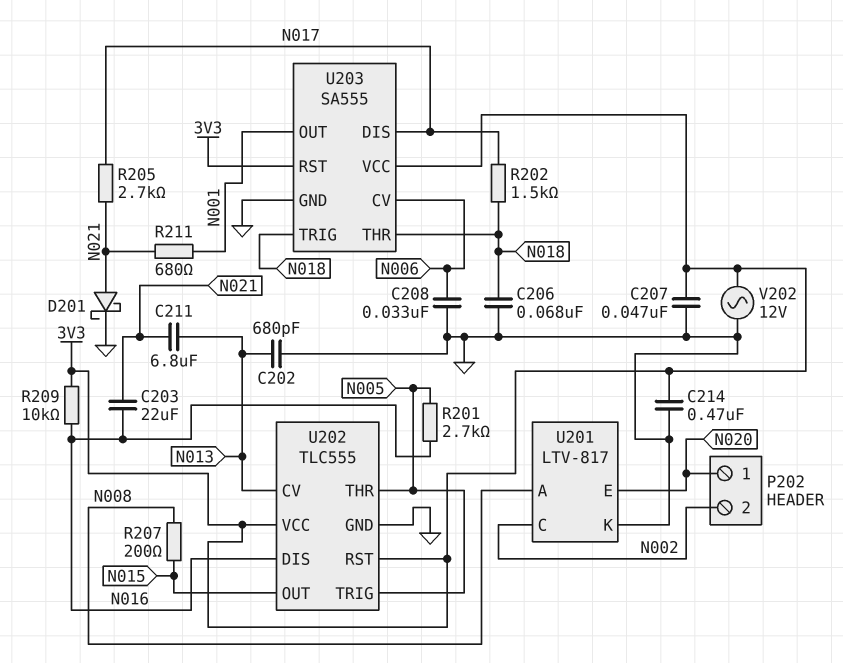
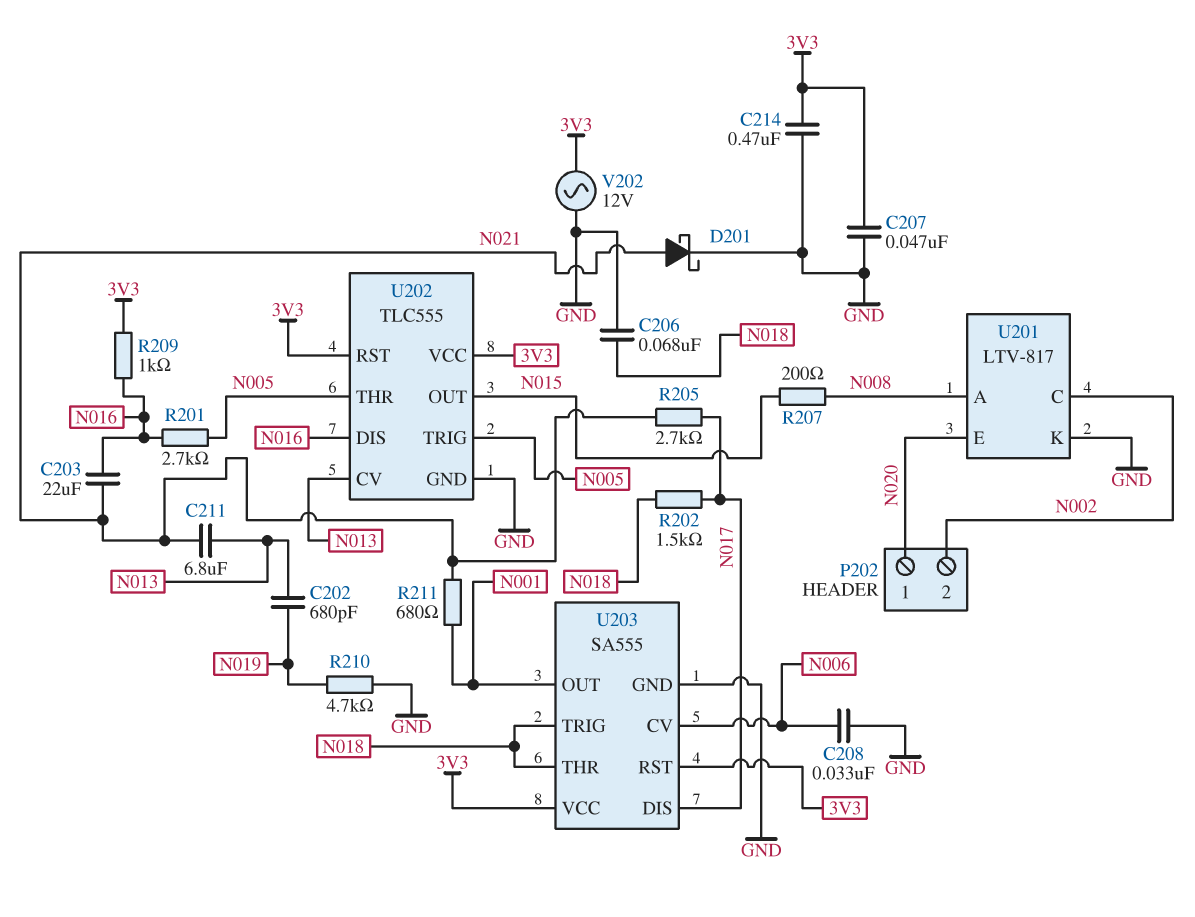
C202: 680pF (GND, N013) -> 680pF (N013, N019)
R209: 10k (3V3, N016) -> 1k (3V3, N016)
R210: none -> 4.7k (GND, N019)

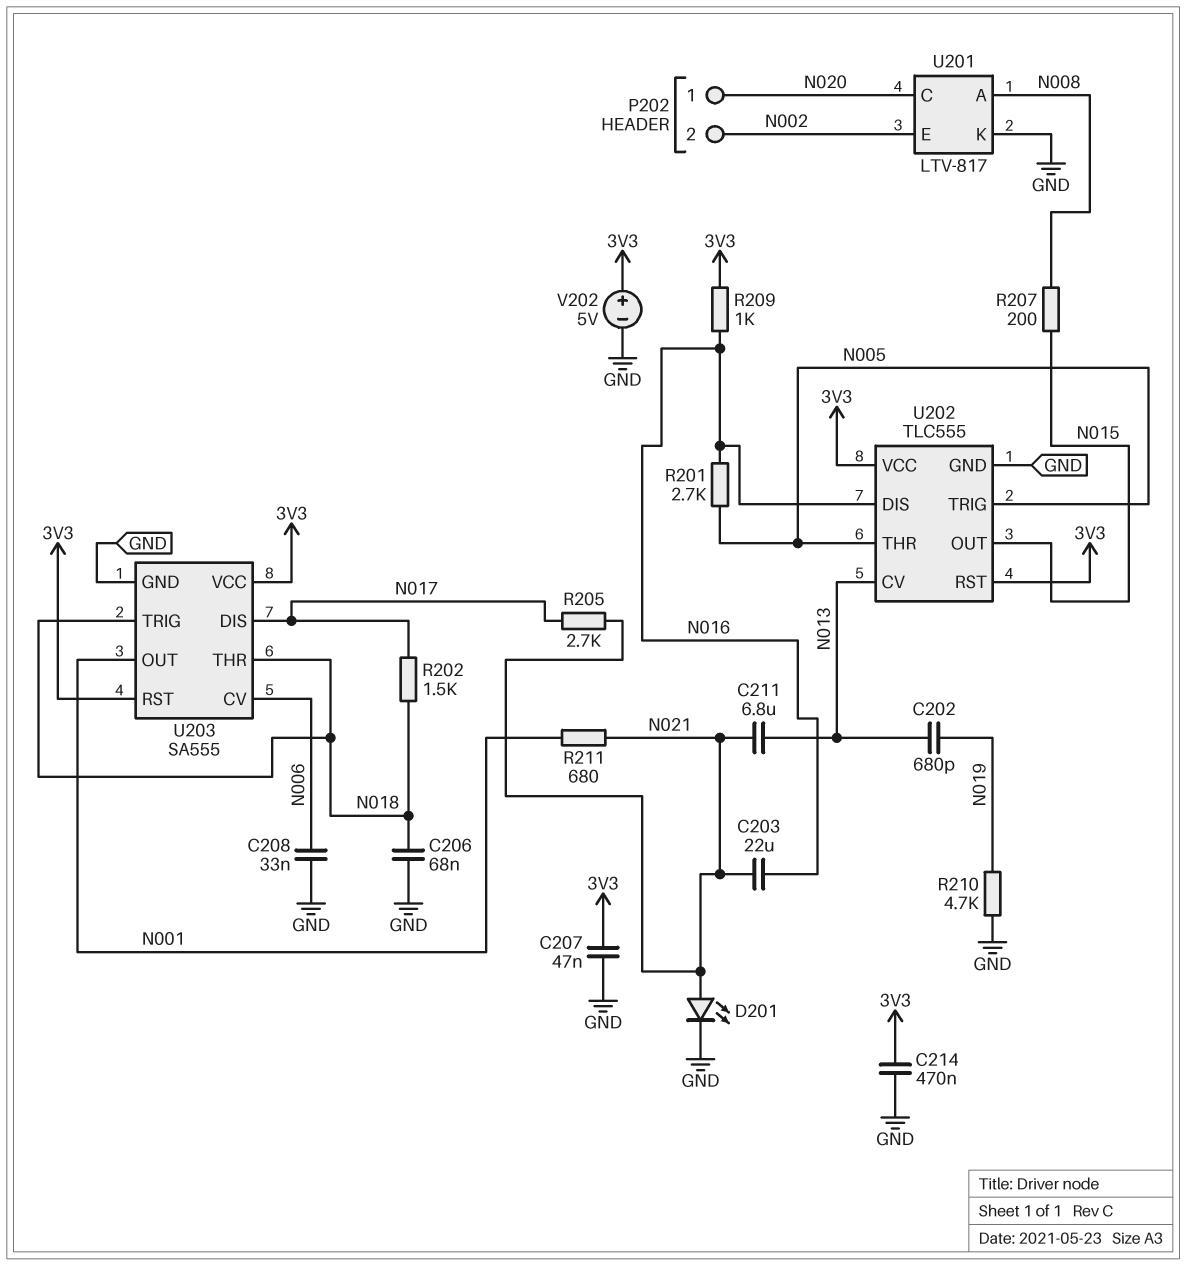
D201: schottky (A N021, K GND) -> LED (A N021, K GND)
U201 pin C: N002 -> N020
U201 pin E: N020 -> N002
V202: AC 12V (3V3, GND) -> 5V (plus 3V3, minus GND)

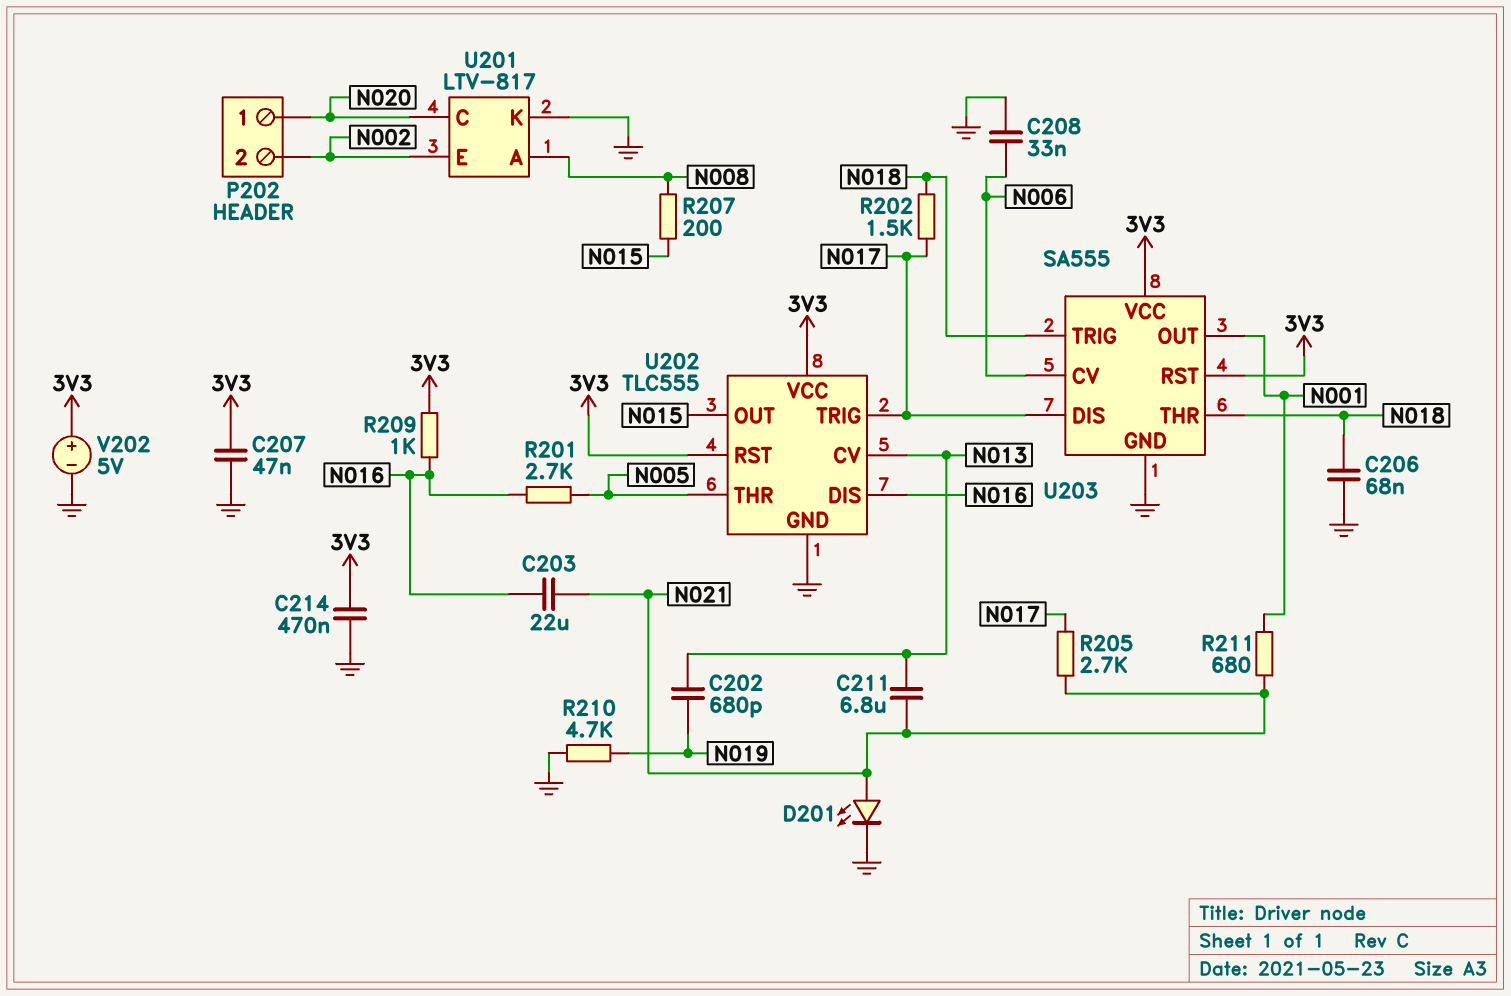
U202 pin TRIG: N005 -> N017

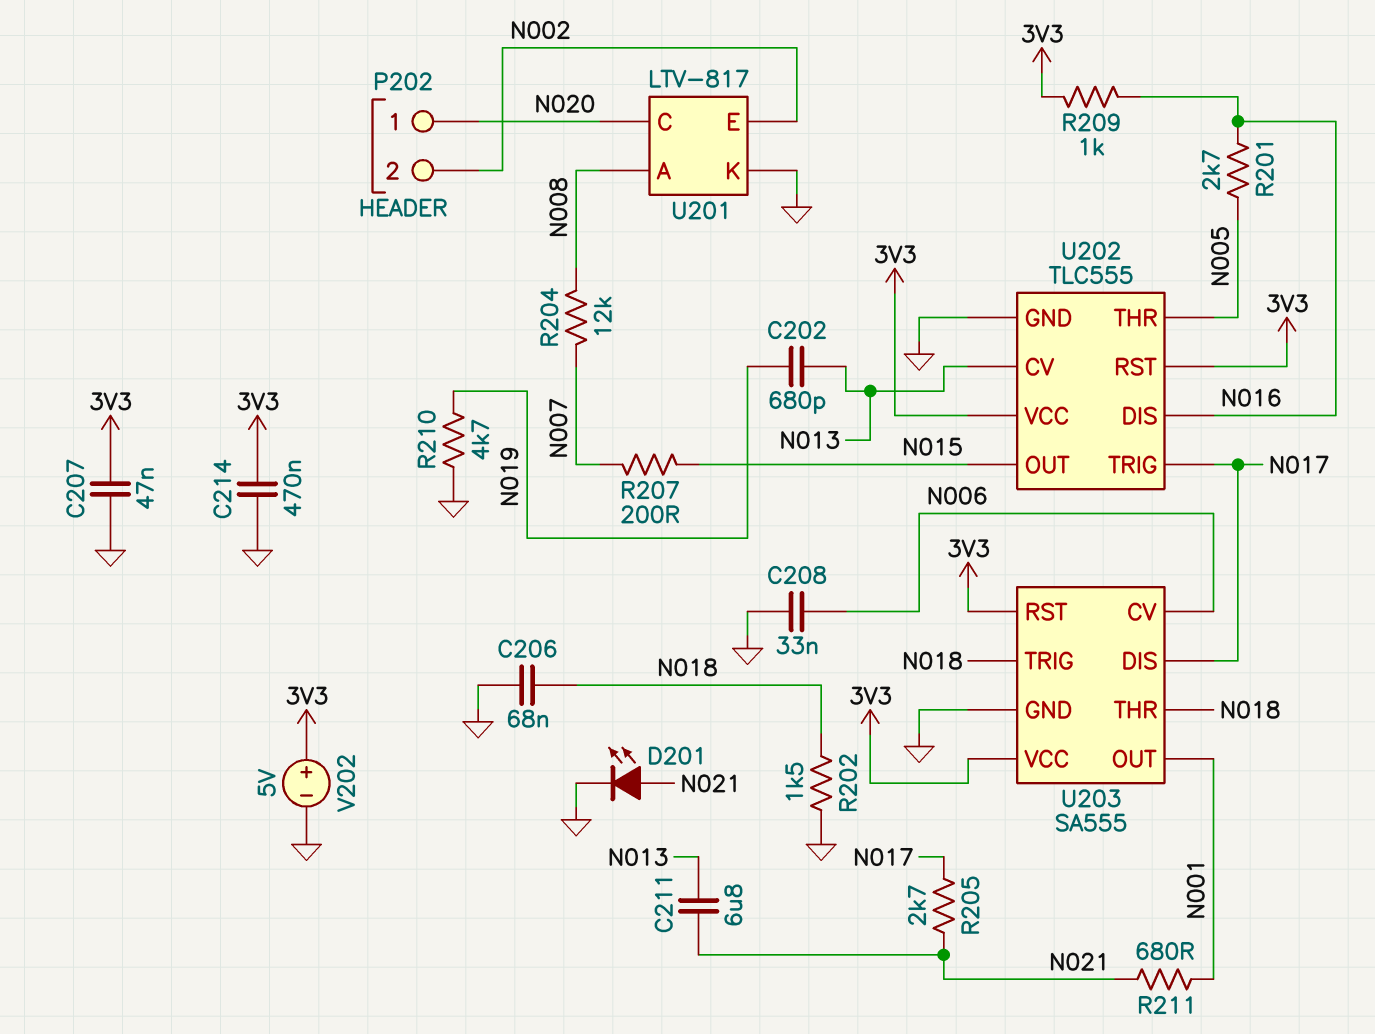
C203: 22uF (N016, N021) -> none
R202: 1.5k (N017, N018) -> 1.5k (GND, N018)
R204: none -> 12k (N007, N008)
R207: 200 (N008, N015) -> 200 (N007, N015)

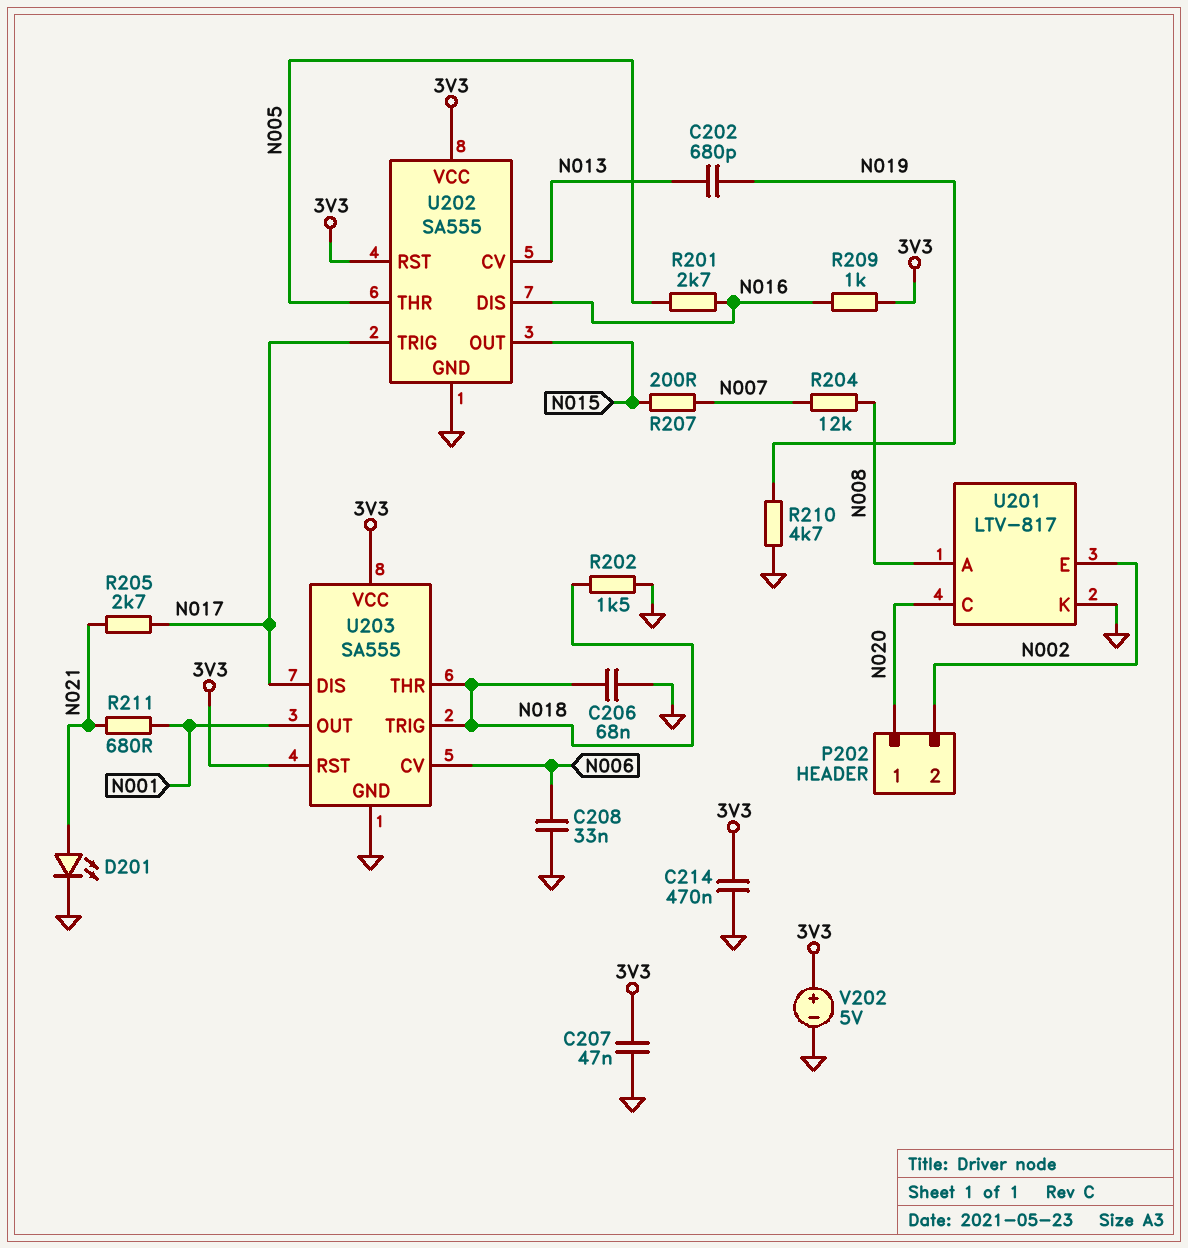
C211: 6.8uF (N013, N021) -> none
U202: TLC555 -> SA555

